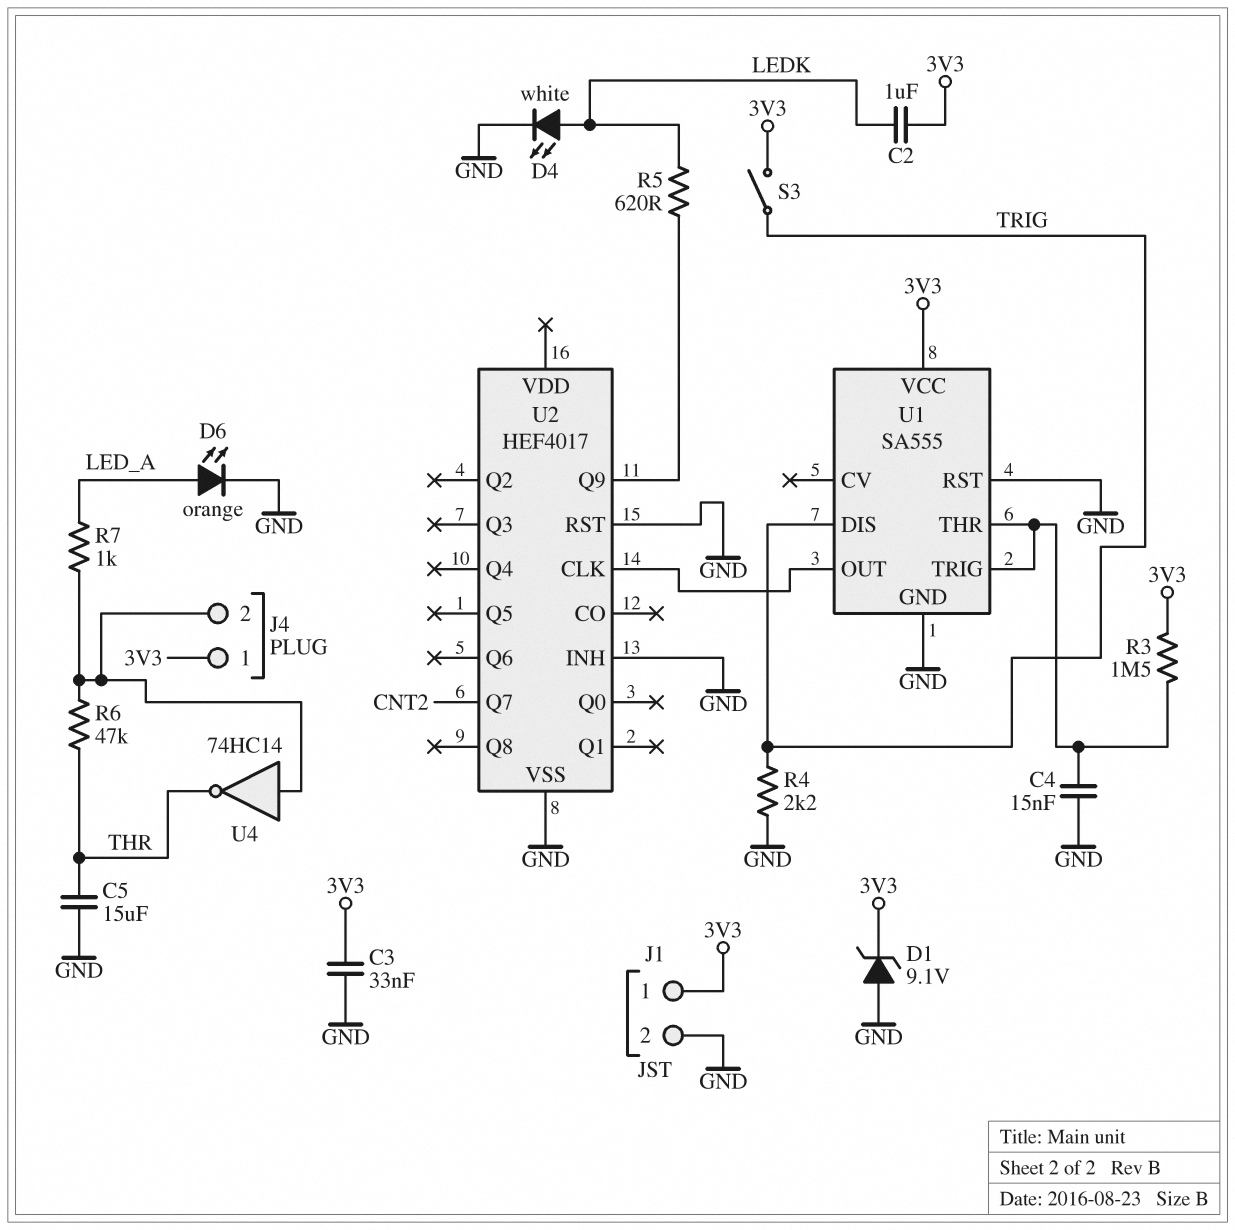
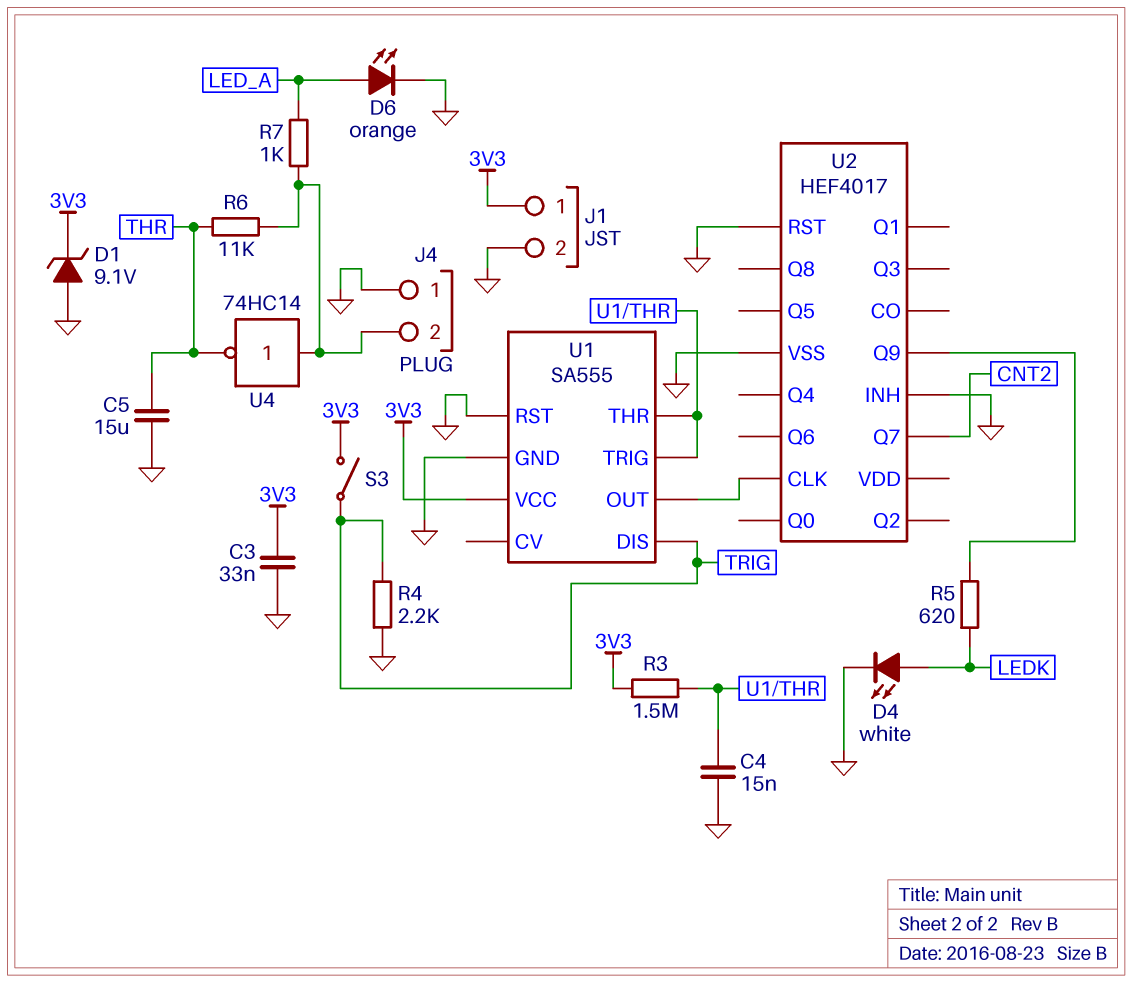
C2: 1uF (3V3, LEDK) -> none
J4 pin 1: 3V3 -> GND
R6: 47k (J4/2, THR) -> 11k (J4/2, THR)

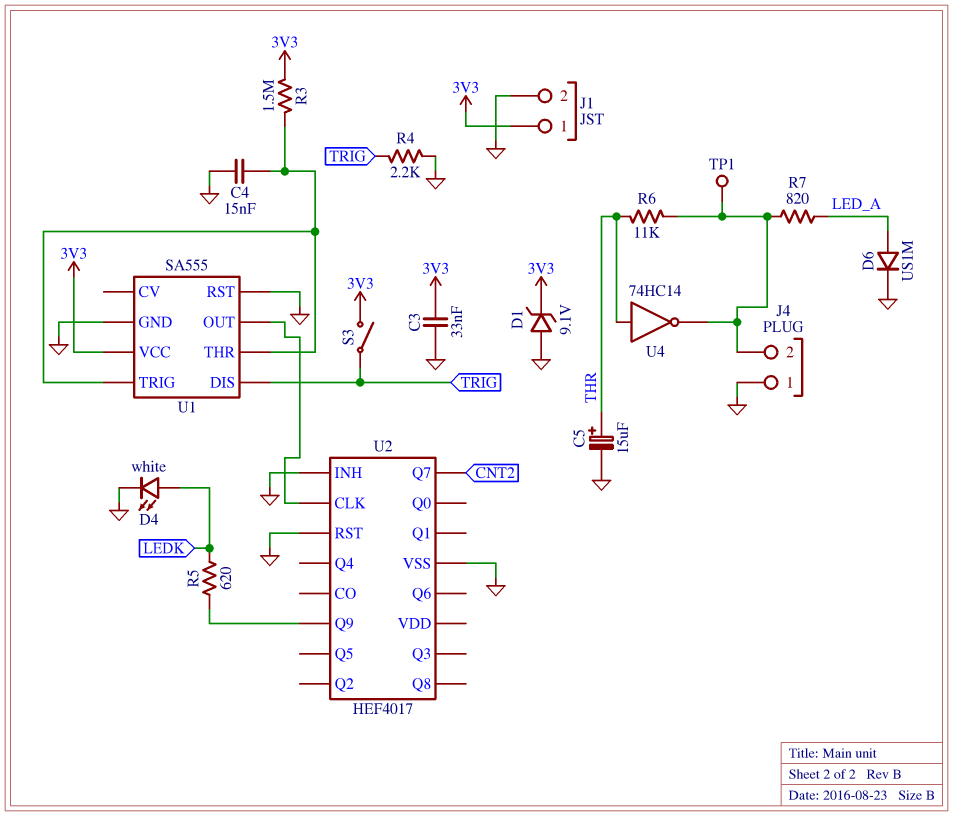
C5: 15uF (GND, THR) -> 15uF (plus THR, minus GND)
D6: LED orange (A LED_A, K GND) -> diode US1M (A LED_A, K GND)
R7: 1k (J4/2, LED_A) -> 820 (J4/2, LED_A)
TP1: none -> test point (J4/2)
U4: NOT 74HC14 (in J4/2, out THR) -> NOT 74HC14 (in THR, out J4/2)

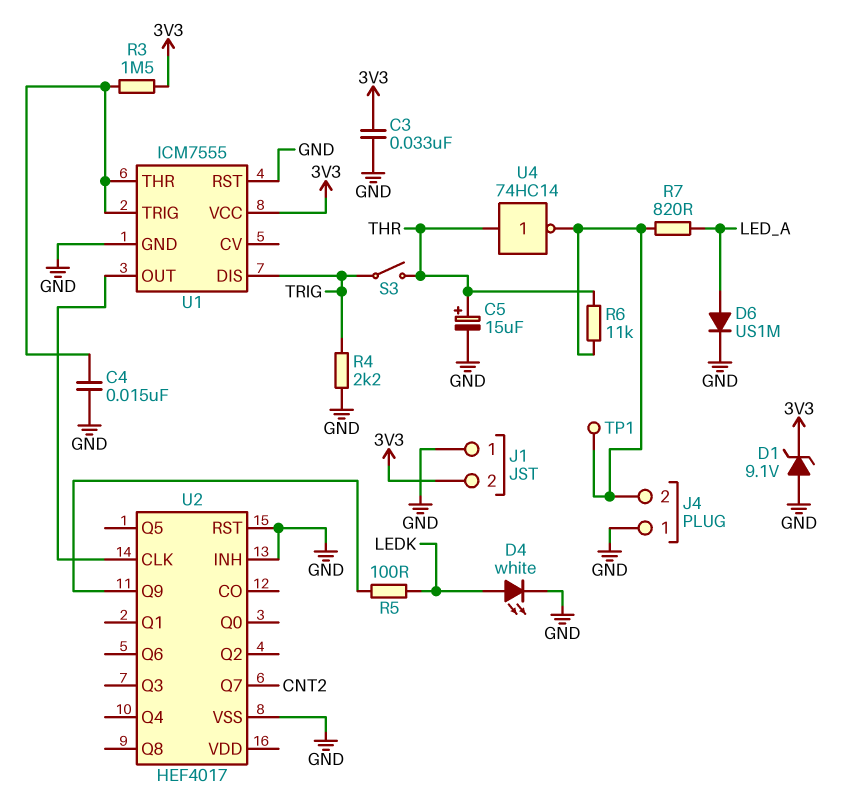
J1 pin 1: 3V3 -> GND
J1 pin 2: GND -> 3V3
R5: 620 (LEDK, U2/Q9) -> 100 (LEDK, U2/Q9)
S3: switch (3V3, TRIG) -> switch (THR, TRIG)
U1: SA555 -> ICM7555

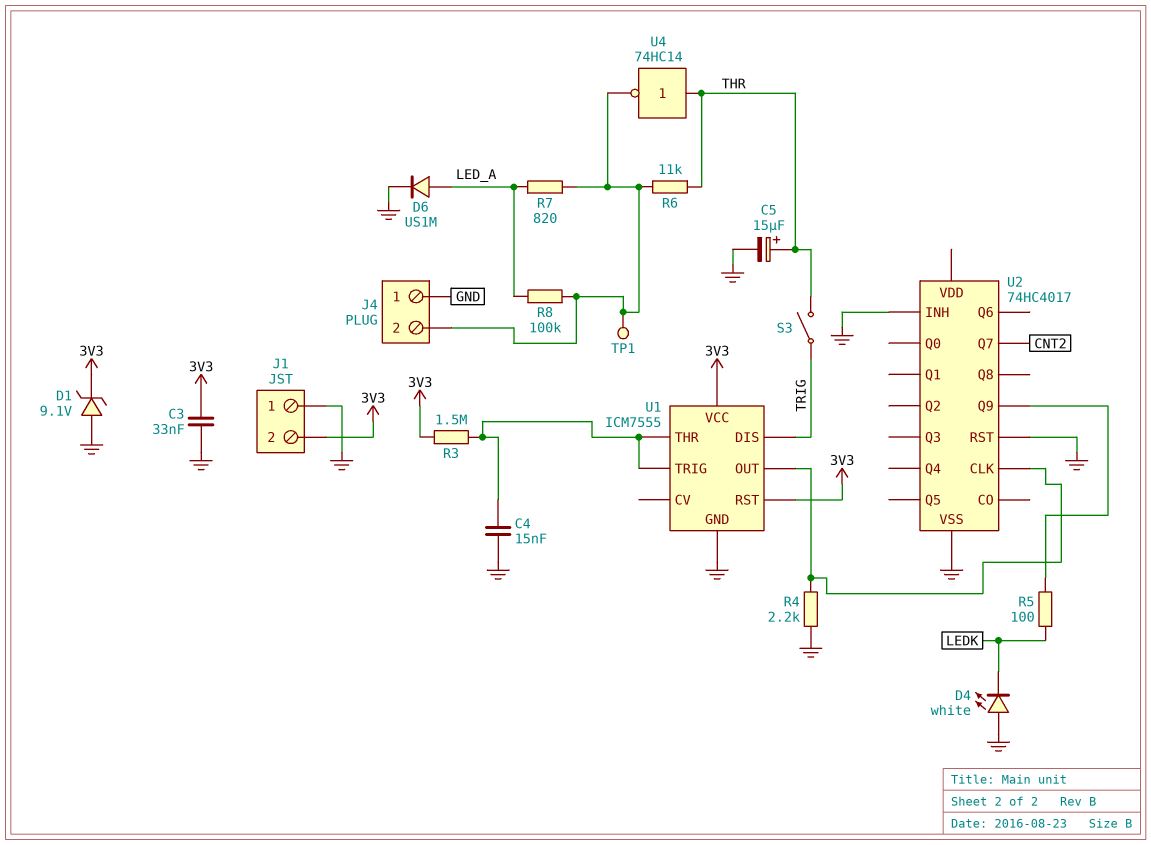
D4: LED white (A LEDK, K GND) -> LED white (A GND, K LEDK)
R4: 2.2k (GND, TRIG) -> 2.2k (GND, U1/OUT)
R8: none -> 100k (J4/2, LED_A)
U1 pin RST: GND -> 3V3
U2: HEF4017 -> 74HC4017

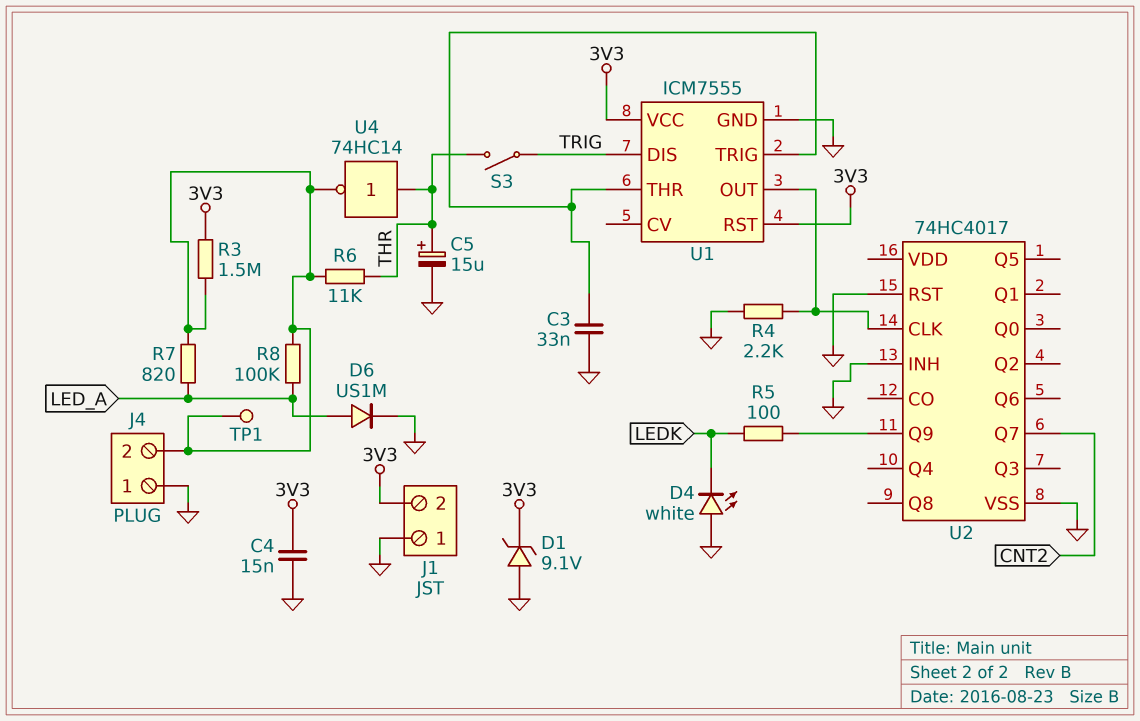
C3: 33nF (3V3, GND) -> 33nF (GND, U1/THR)
C4: 15nF (GND, U1/THR) -> 15nF (3V3, GND)
R3: 1.5M (3V3, U1/THR) -> 1.5M (3V3, J4/2)

